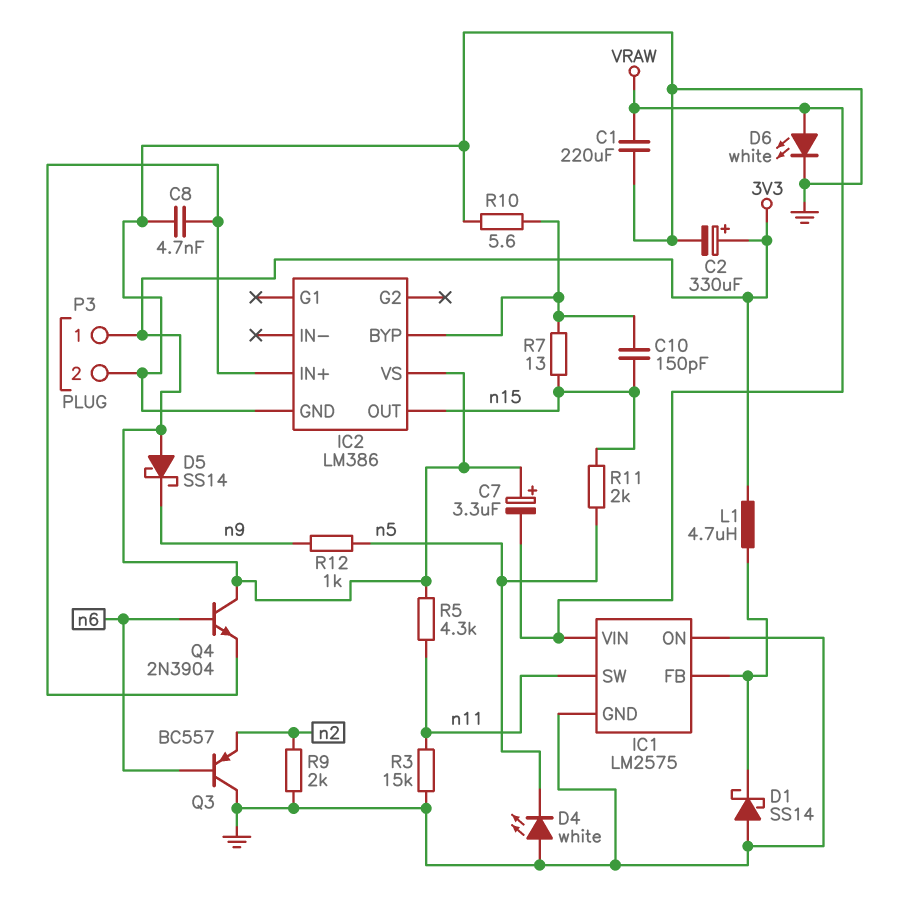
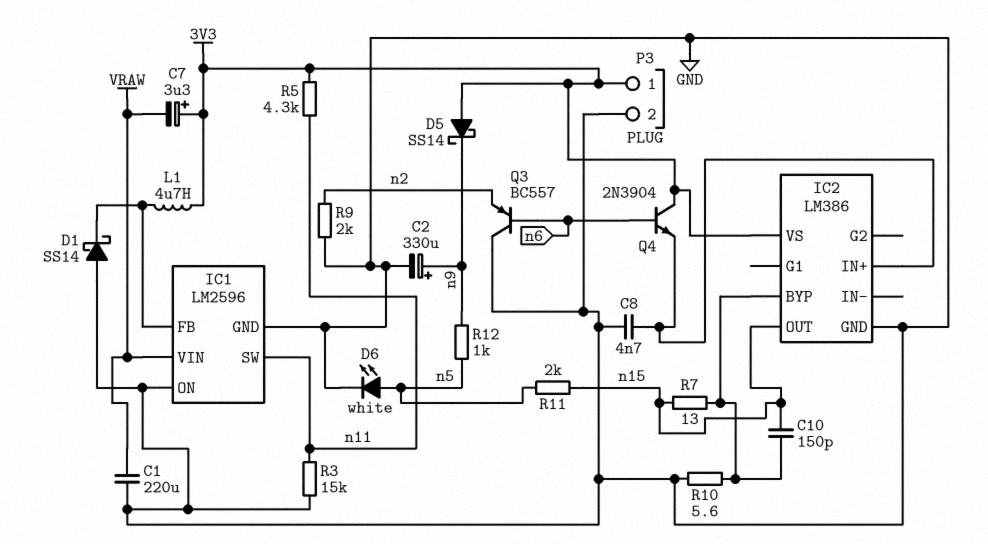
C2: 330uF (plus 3V3, minus GND) -> 330uF (plus n9, minus GND)
D4: LED white (A GND, K n5) -> none
D6: LED white (A VRAW, K GND) -> LED white (A n5, K GND)
IC1: LM2575 -> LM2596

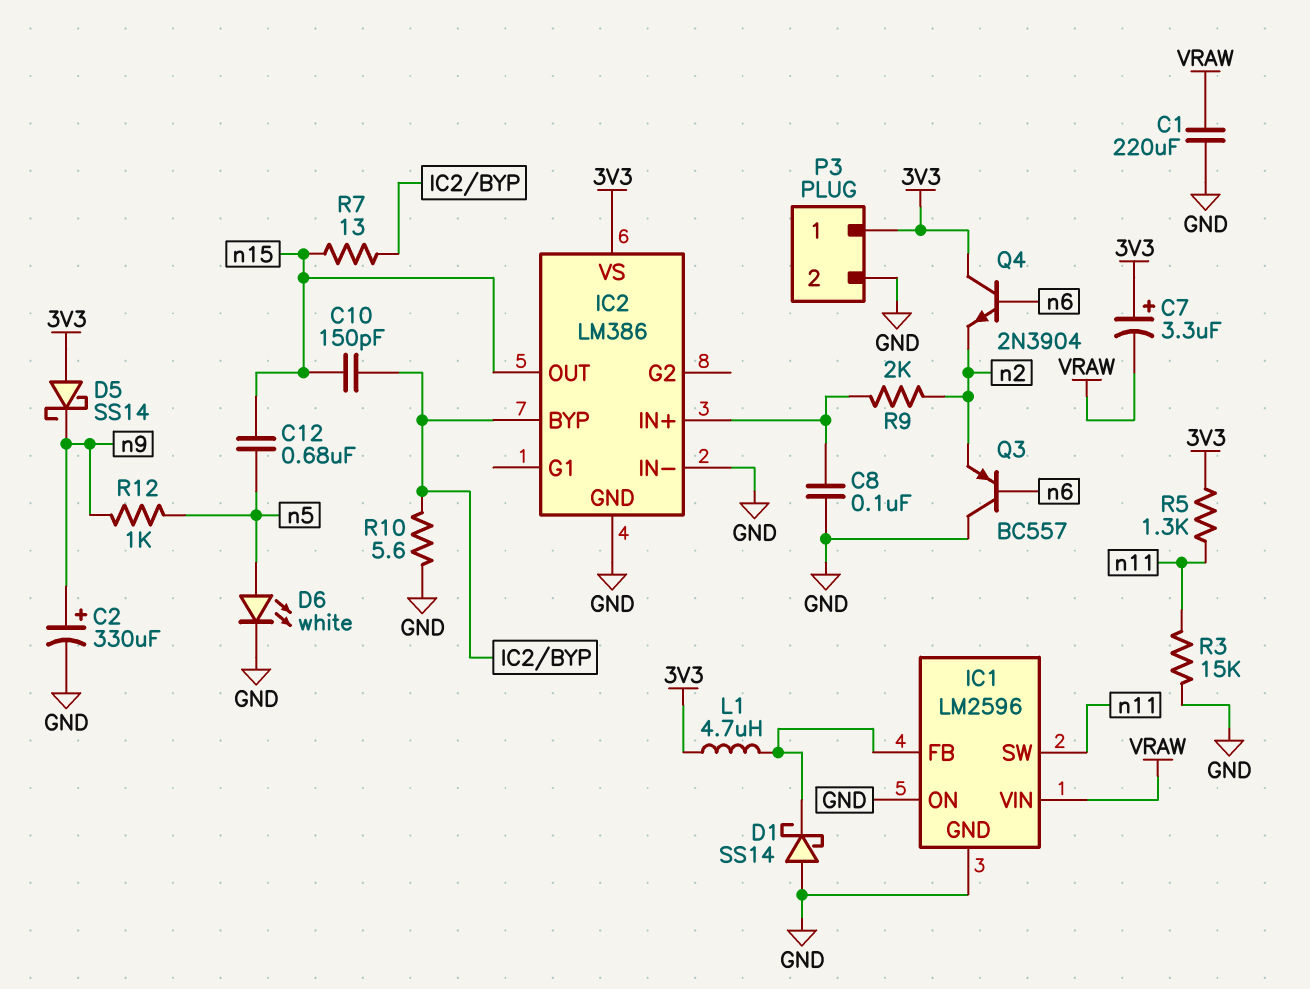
C8: 4.7nF (GND, IC2/IN+) -> 100nF (GND, IC2/IN+)
C12: none -> 680nF (n5, n15)
IC2 pin IN-: none -> GND
Q4: NPN 2N3904 (B n6, C 3V3, E IC2/IN+) -> NPN 2N3904 (B n6, C 3V3, E n2)
R5: 4.3k (3V3, n11) -> 1.3k (3V3, n11)
R9: 2k (GND, n2) -> 2k (IC2/IN+, n2)
R11: 2k (n5, n15) -> none

